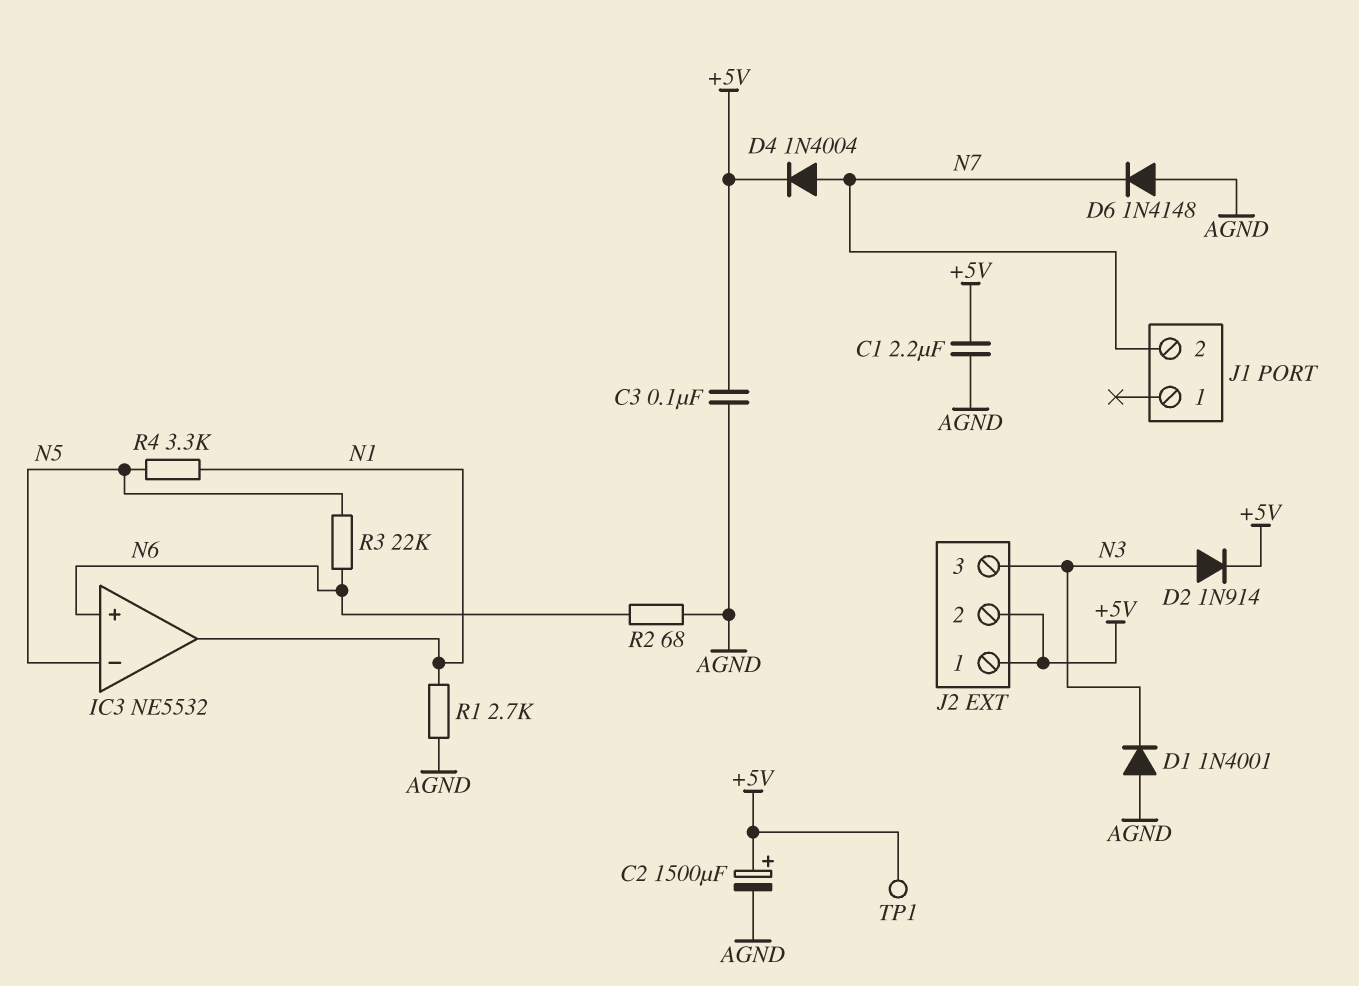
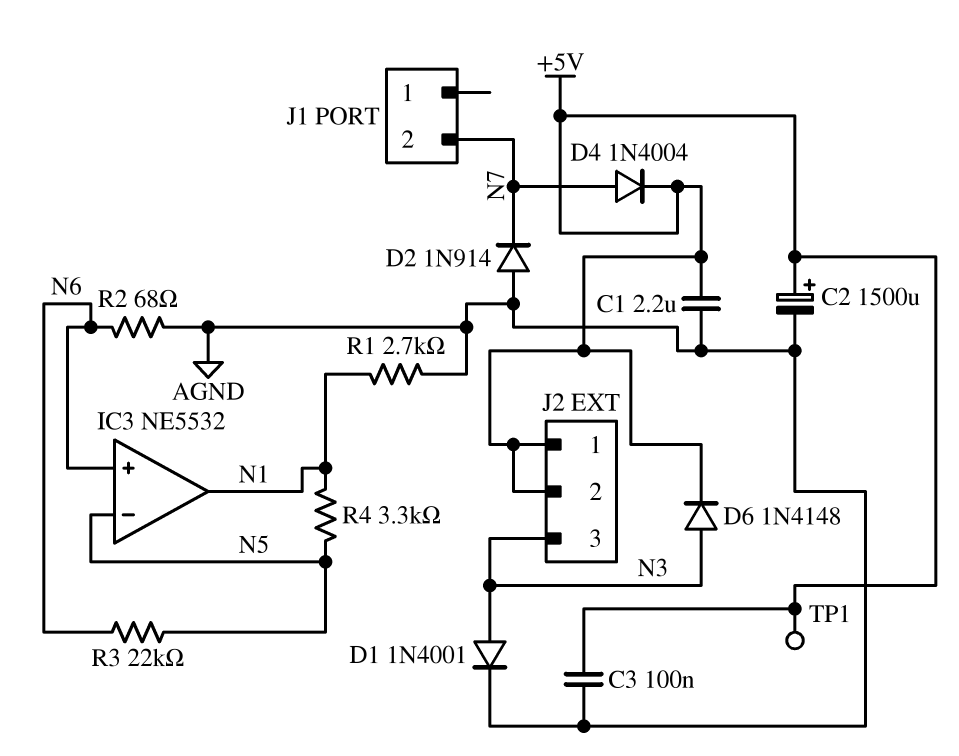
D1: diode 1N4001 (A AGND, K N3) -> diode 1N4001 (A N3, K AGND)
D2: diode 1N914 (A N3, K +5V) -> diode 1N914 (A AGND, K N7)
D6: diode 1N4148 (A AGND, K N7) -> diode 1N4148 (A N3, K +5V)

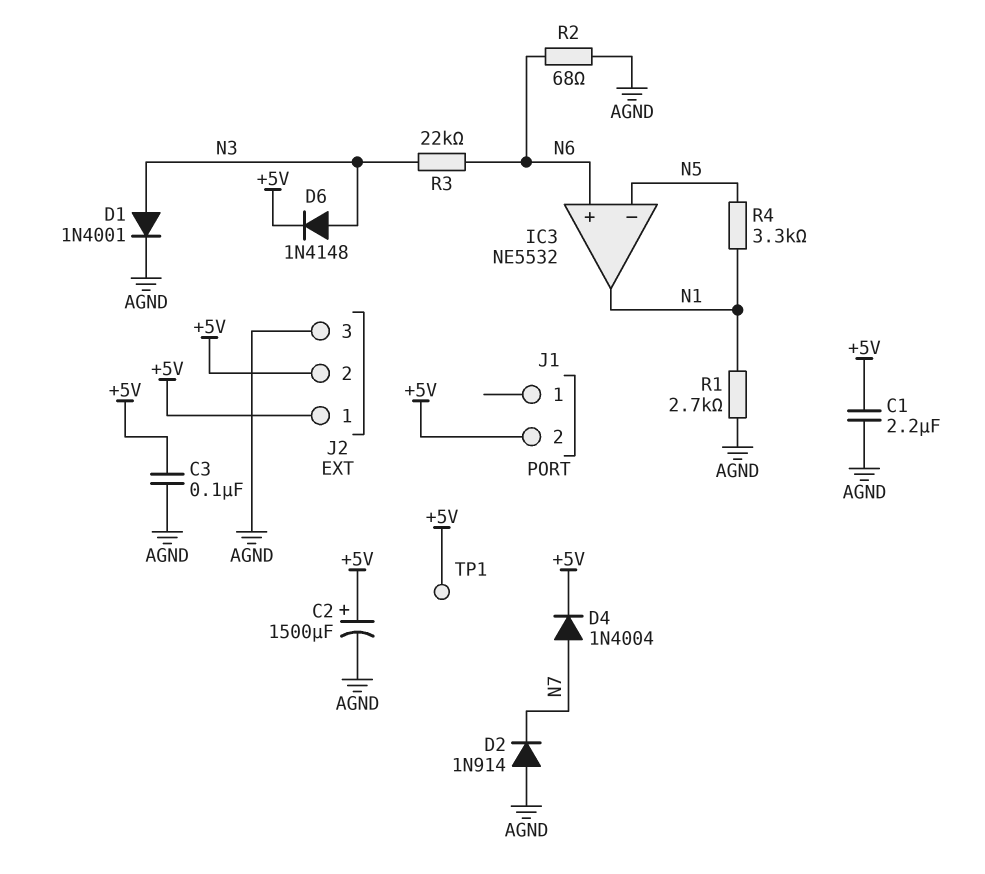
J1 pin 2: N7 -> +5V
J2 pin 3: N3 -> AGND
R3: 22k (N5, N6) -> 22k (N3, N6)

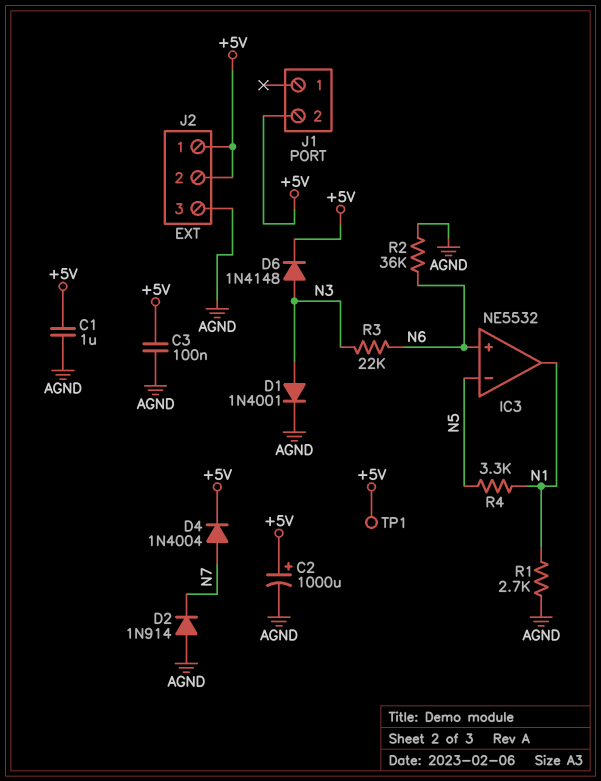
C1: 2.2uF (+5V, AGND) -> 1uF (+5V, AGND)
C2: 1500uF (plus +5V, minus AGND) -> 1000uF (plus +5V, minus AGND)
R2: 68 (AGND, N6) -> 36k (AGND, N6)

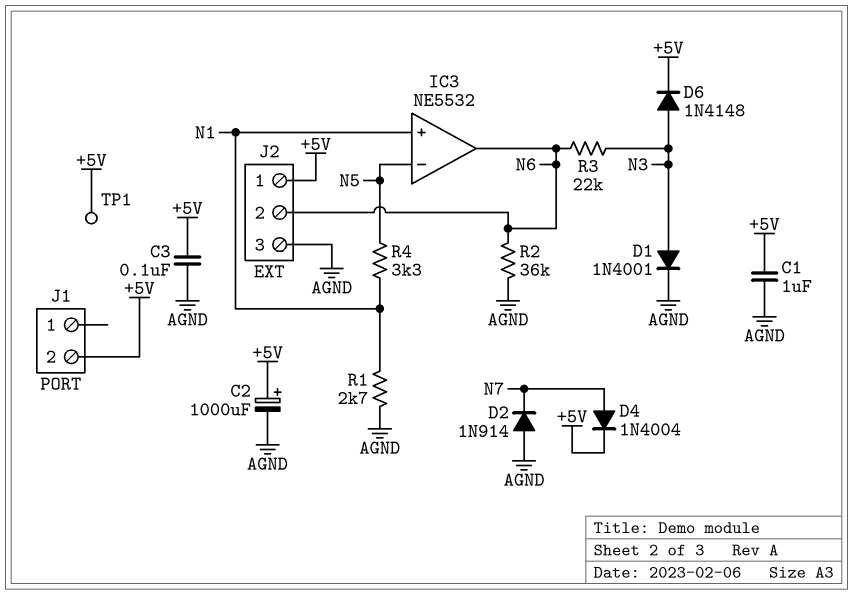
IC3 pin in+: N6 -> N1
IC3 pin out: N1 -> N6
J2 pin 2: +5V -> N6

